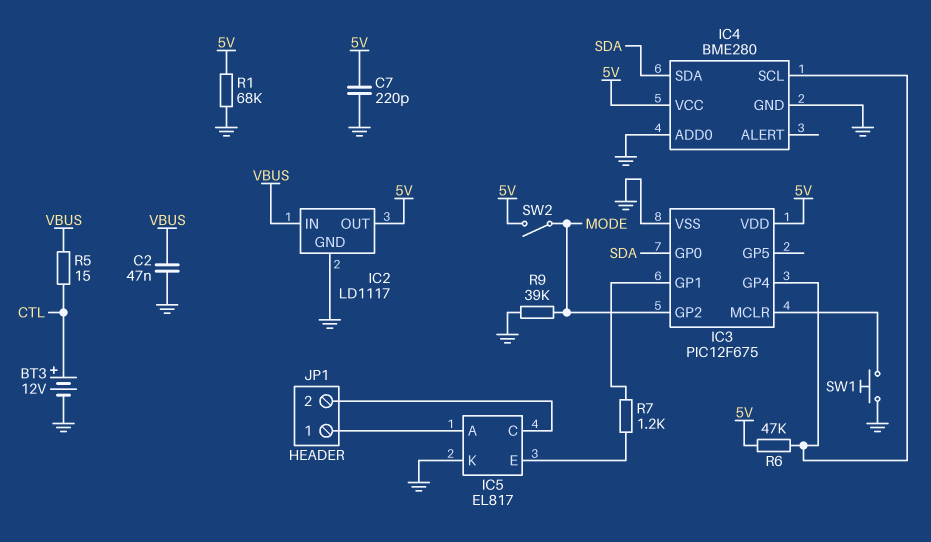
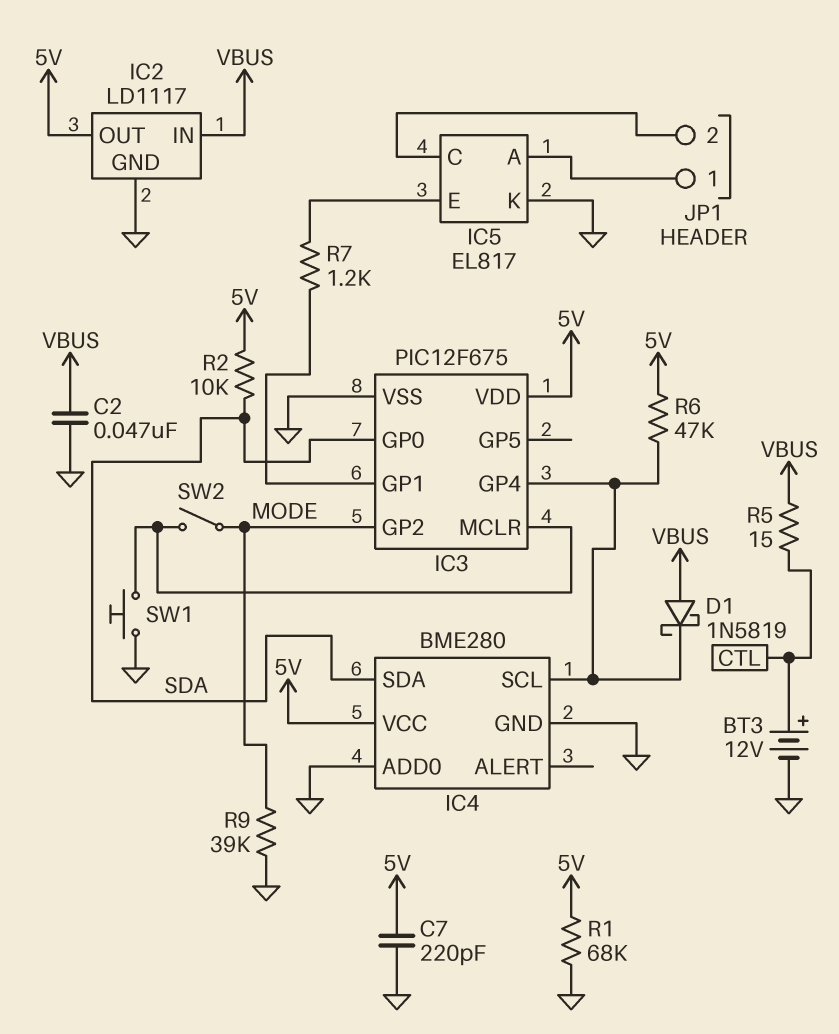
D1: none -> schottky 1N5819 (A VBUS, K IC3/GP4)
R2: none -> 10k (5V, SDA)
SW2: switch (5V, MODE) -> switch (IC3/MCLR, MODE)

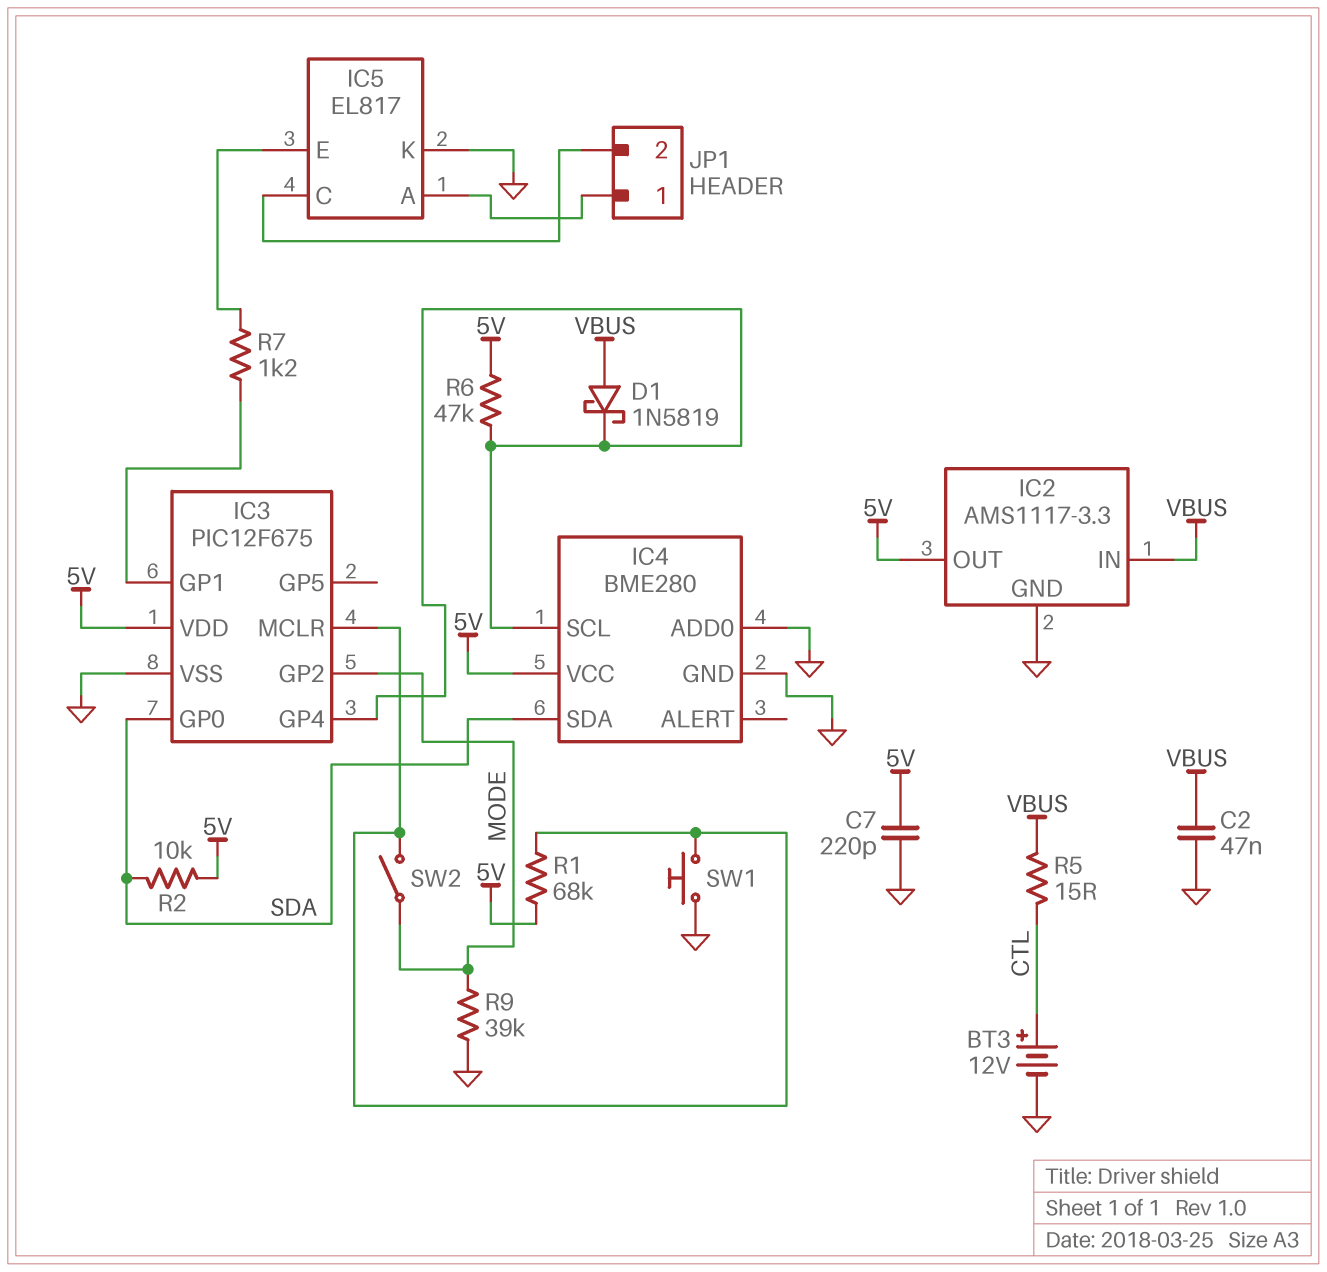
IC2: LD1117 -> AMS1117-3.3
R1: 68k (5V, GND) -> 68k (5V, IC3/MCLR)

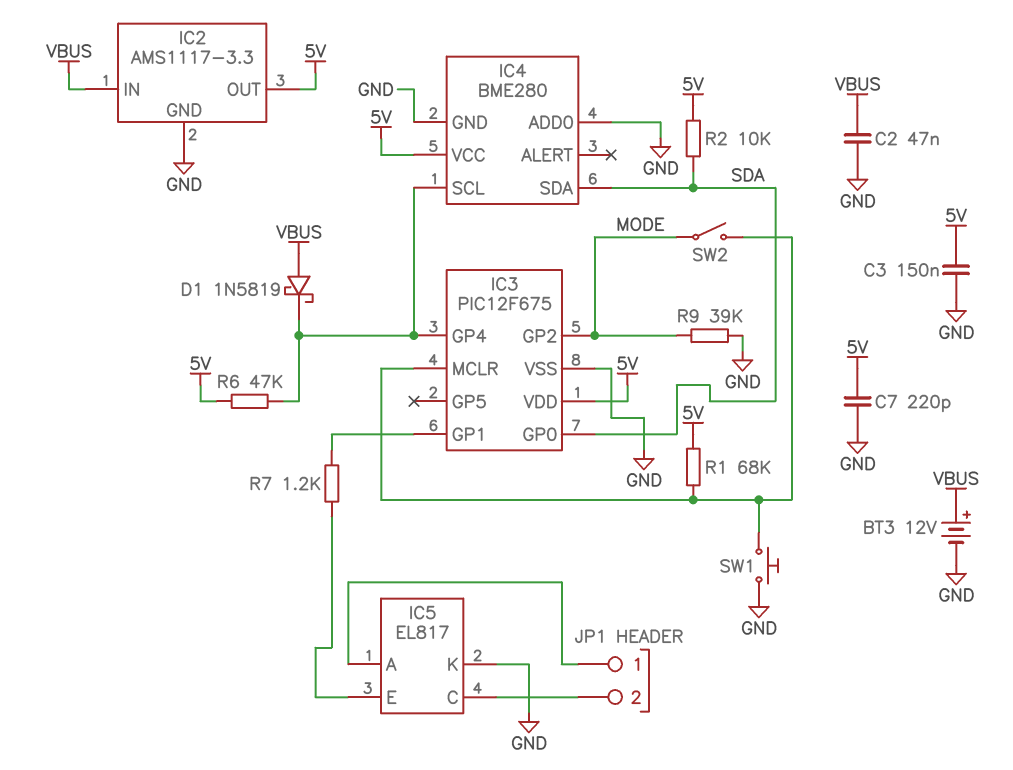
BT3: 12V (plus CTL, minus GND) -> 12V (plus VBUS, minus GND)
C3: none -> 150nF (5V, GND)
R5: 15 (CTL, VBUS) -> none

